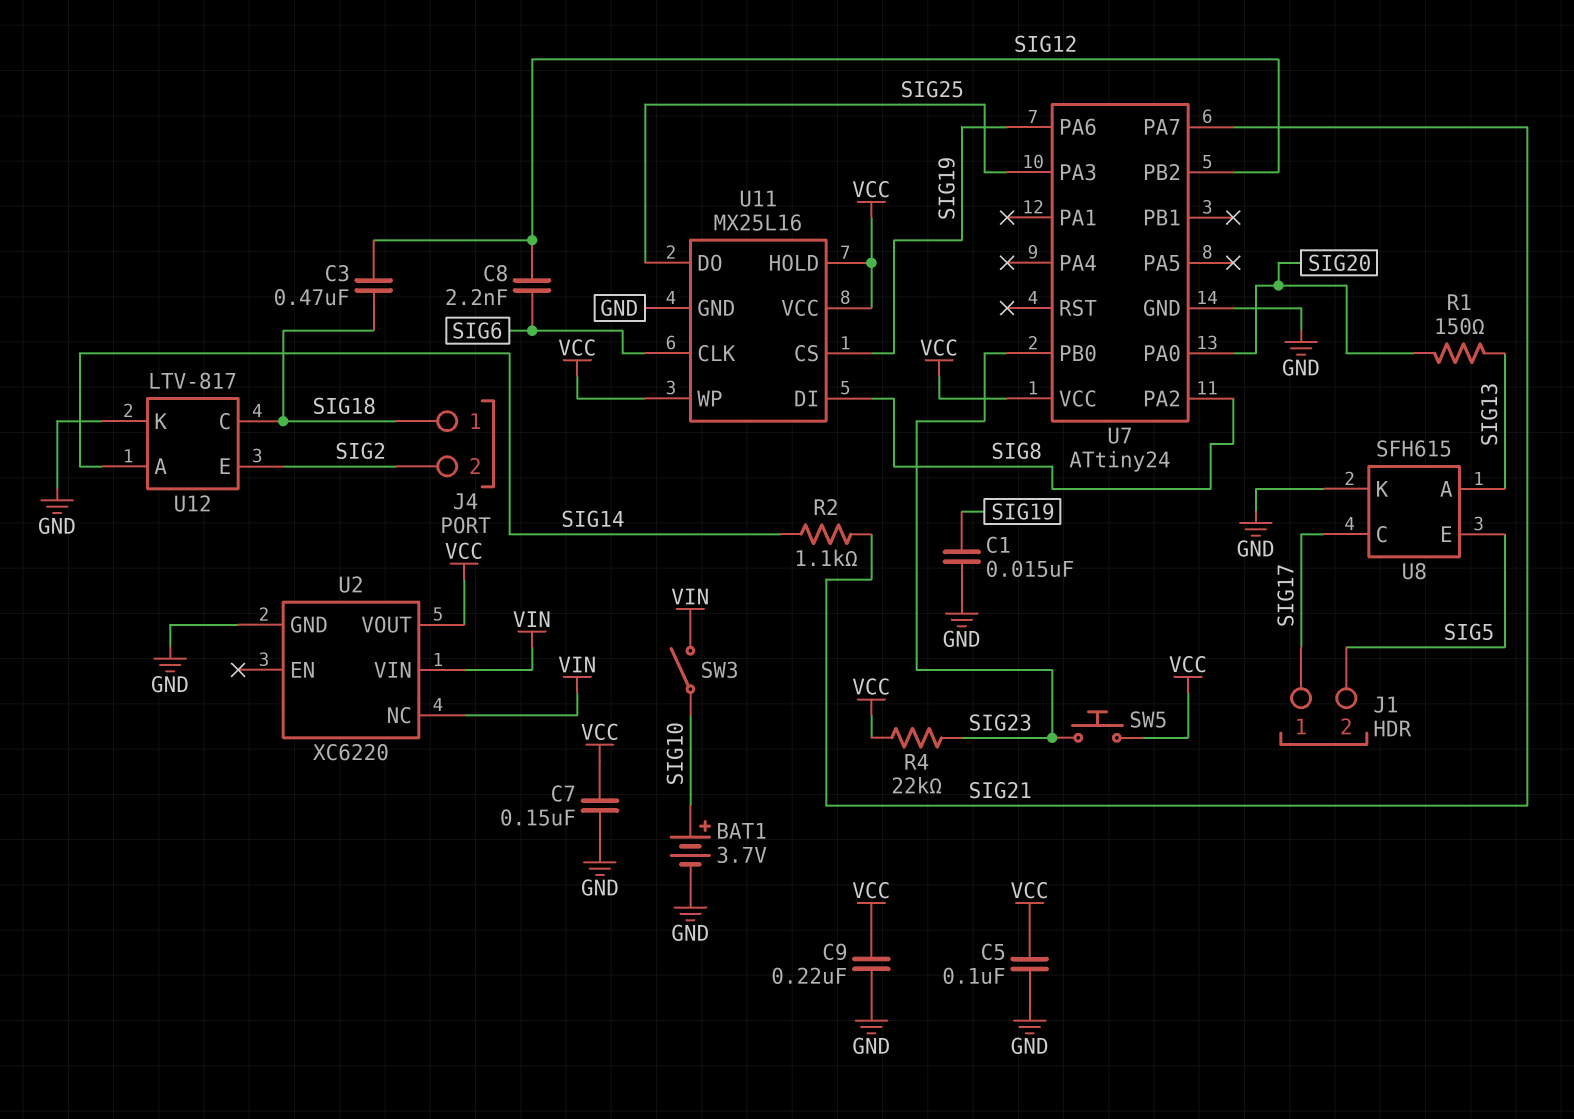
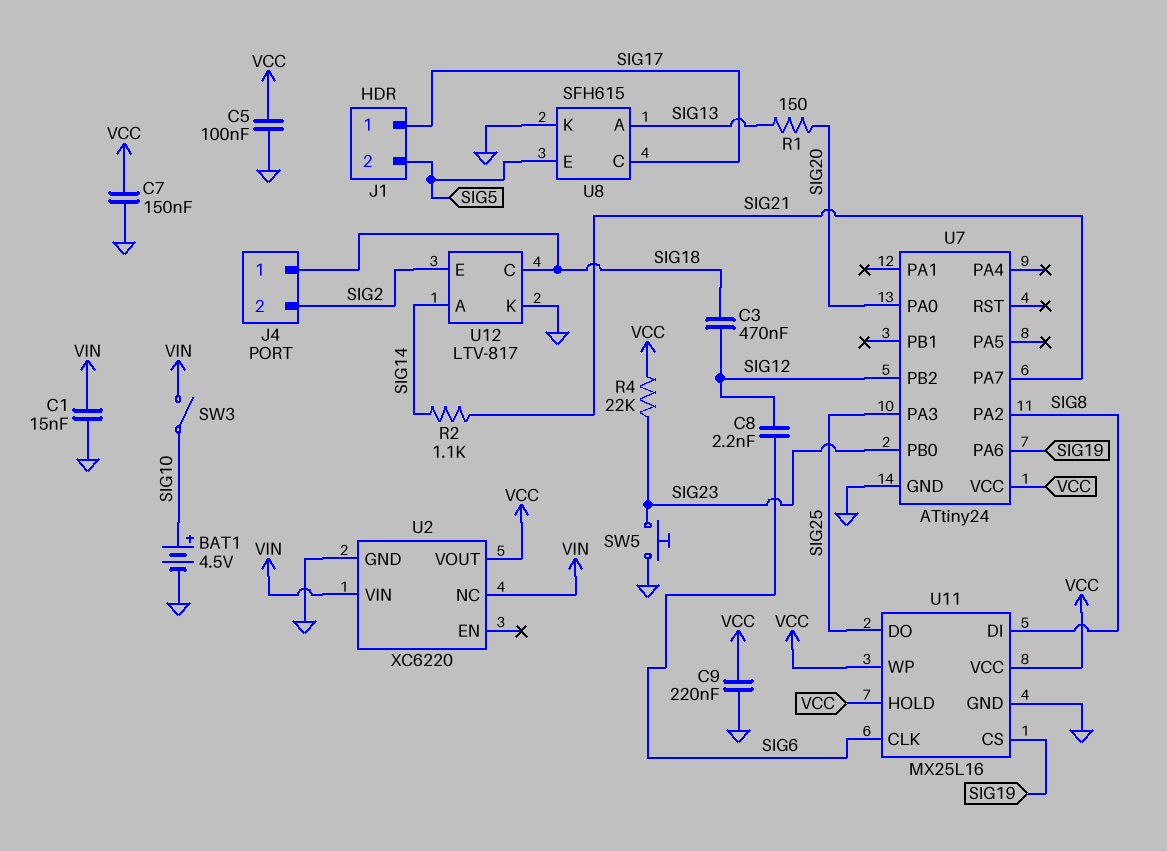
BAT1: 3.7V (plus SIG10, minus GND) -> 4.5V (plus SIG10, minus GND)
C1: 15nF (GND, SIG19) -> 15nF (GND, VIN)
SW5: button (SIG23, VCC) -> button (GND, SIG23)

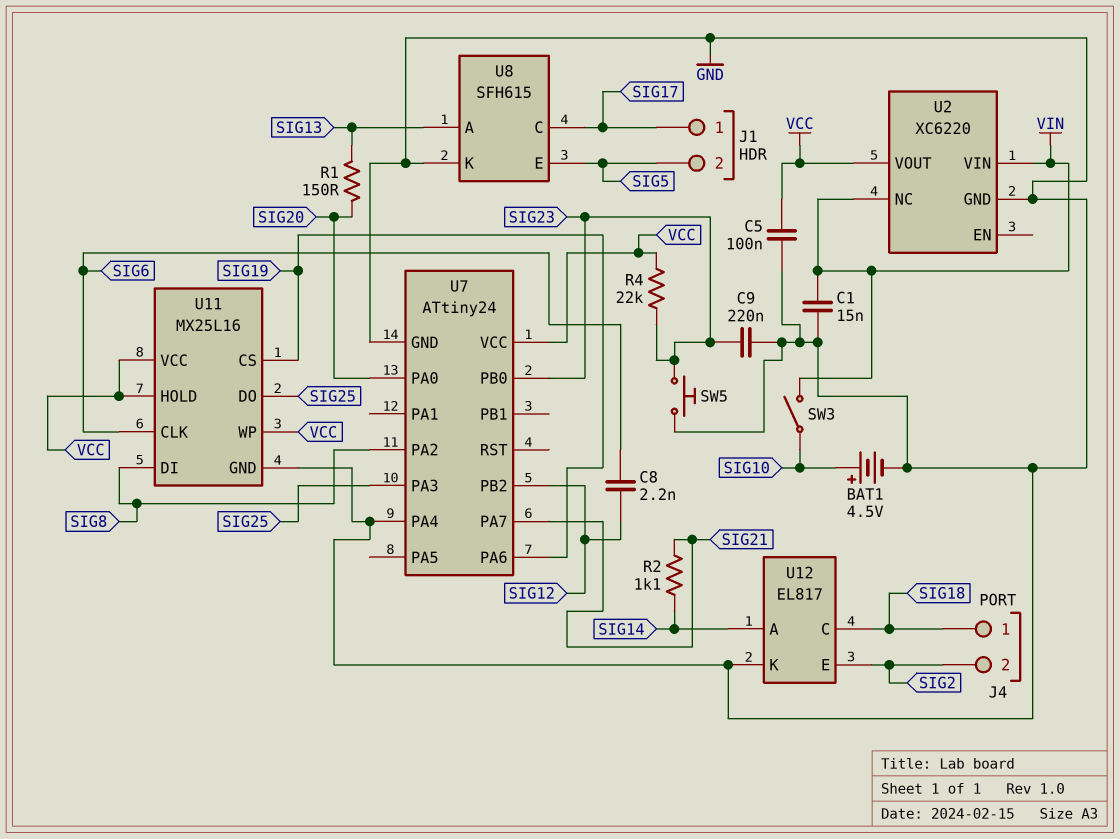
C3: 470nF (SIG12, SIG18) -> none
C7: 150nF (GND, VCC) -> none
C9: 220nF (GND, VCC) -> 220nF (GND, SIG23)
U7 pin PA4: none -> GND
U12: LTV-817 -> EL817

